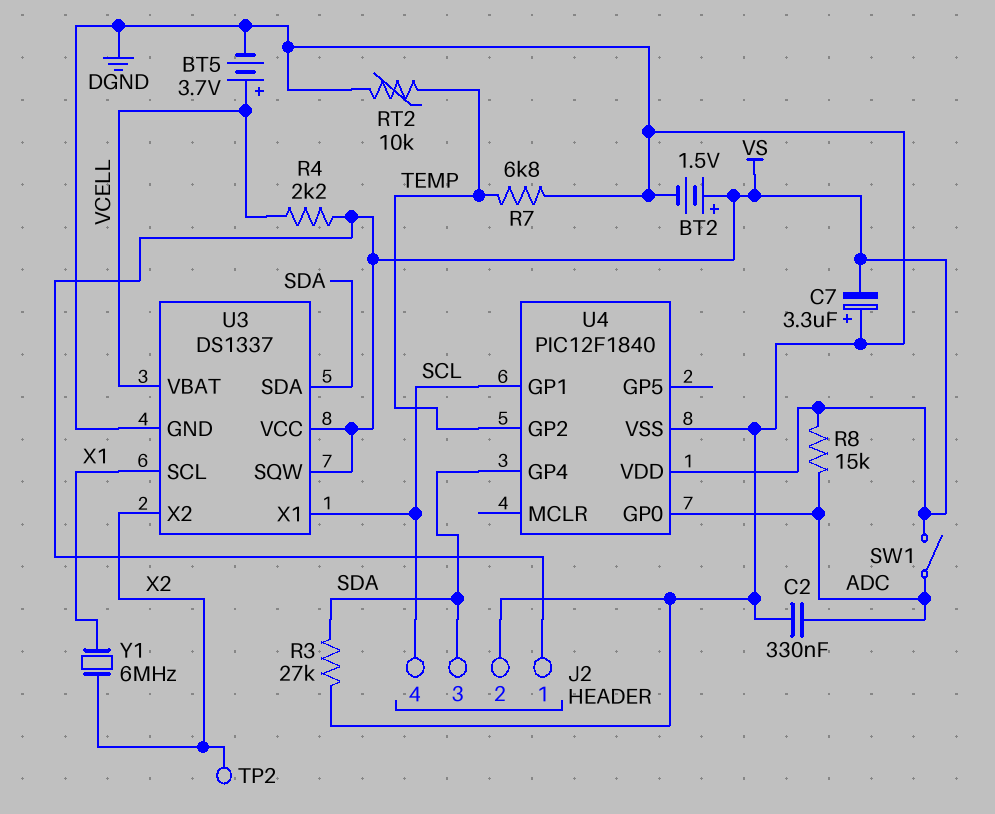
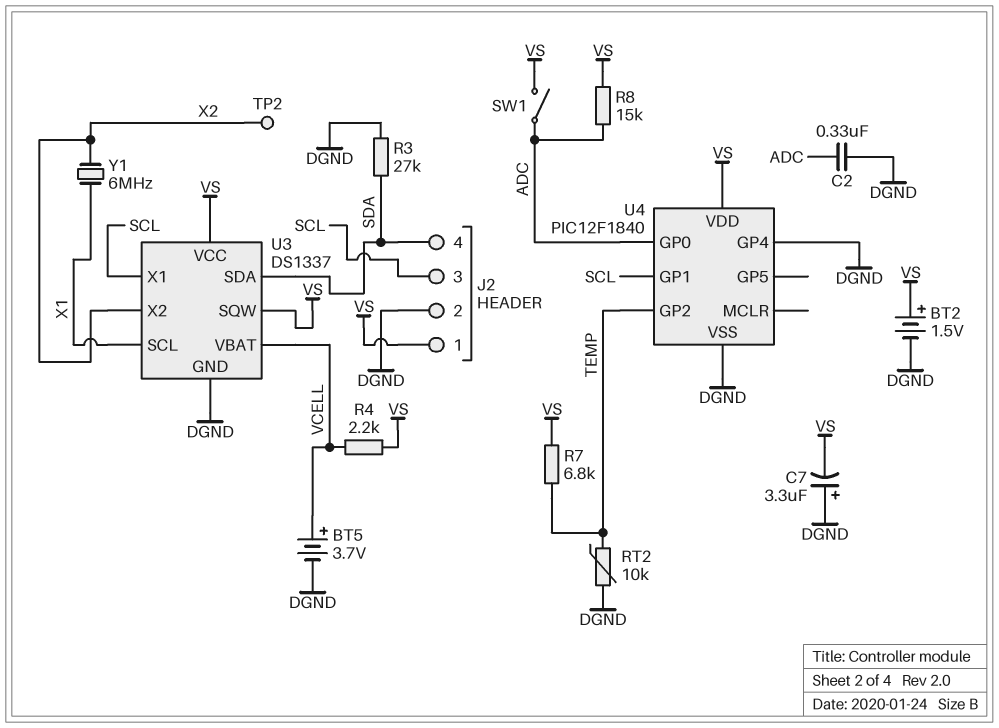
J2 pin 3: SDA -> SCL
J2 pin 4: SCL -> SDA
R7: 6.8k (DGND, TEMP) -> 6.8k (TEMP, VS)
U4 pin GP4: SDA -> DGND

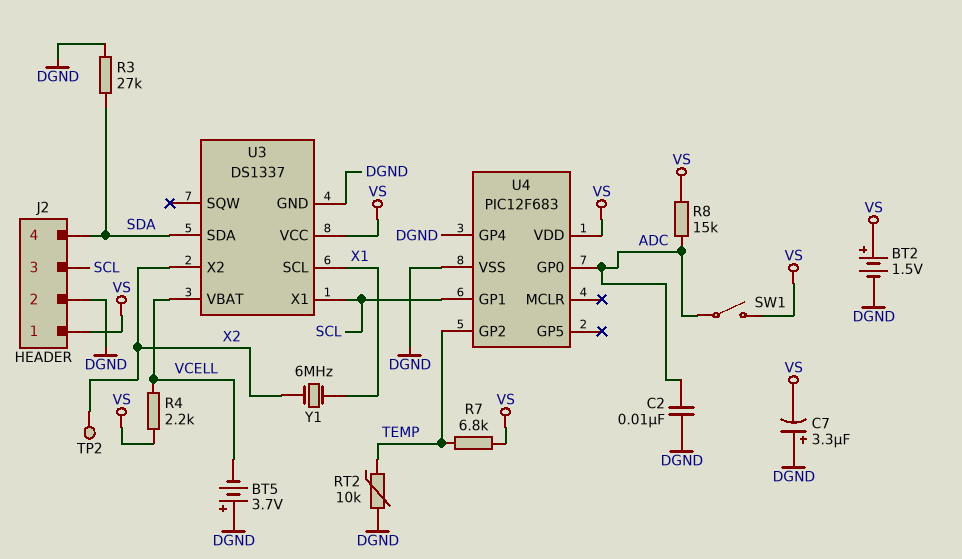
BT5: 3.7V (plus VCELL, minus DGND) -> 3.7V (plus DGND, minus VCELL)
C2: 330nF (ADC, DGND) -> 10nF (ADC, DGND)
U3 pin SQW: VS -> none
U4: PIC12F1840 -> PIC12F683

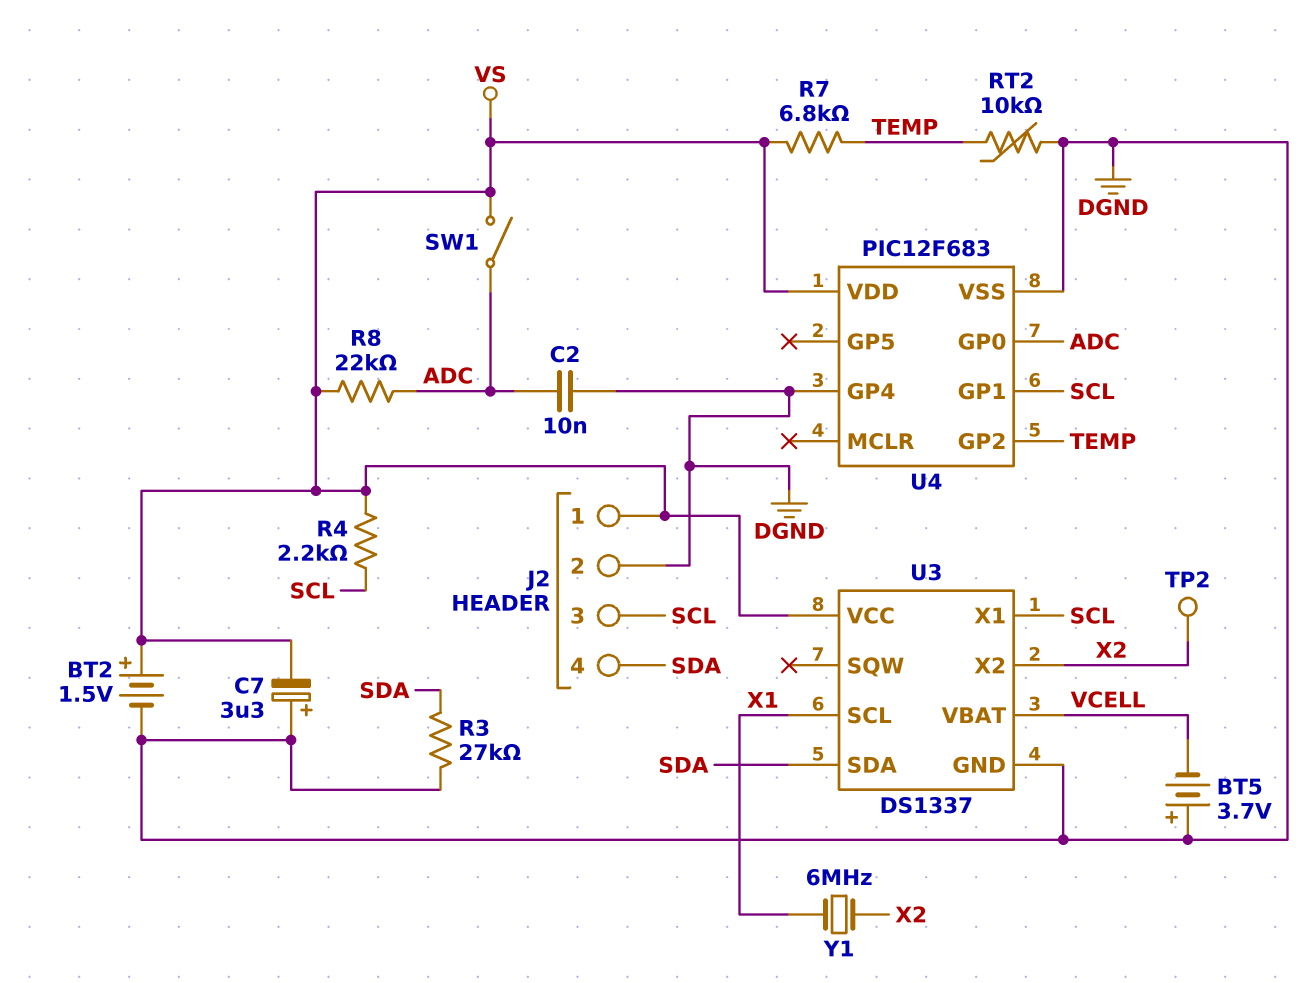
R4: 2.2k (VCELL, VS) -> 2.2k (SCL, VS)
R8: 15k (ADC, VS) -> 22k (ADC, VS)

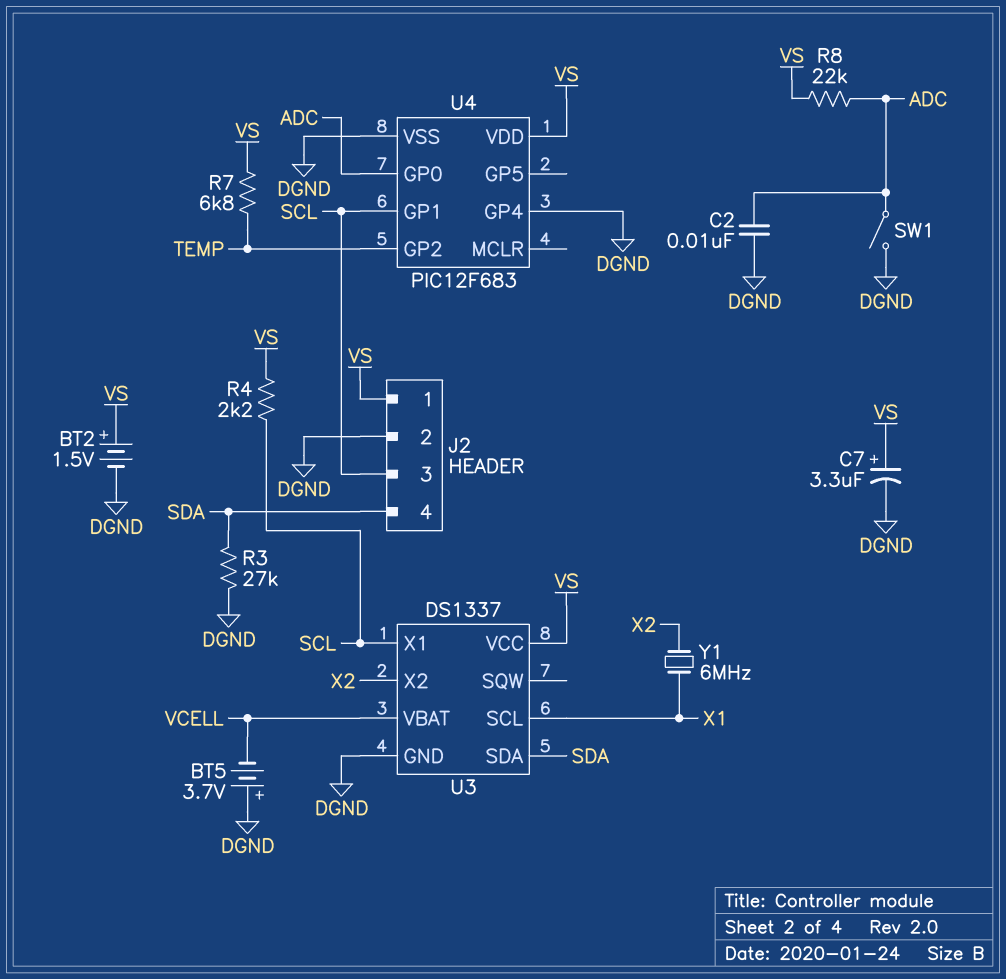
C7: 3.3uF (plus DGND, minus VS) -> 3.3uF (plus VS, minus DGND)
RT2: 10k (DGND, TEMP) -> none
SW1: switch (ADC, VS) -> switch (ADC, DGND)
TP2: test point (X2) -> none

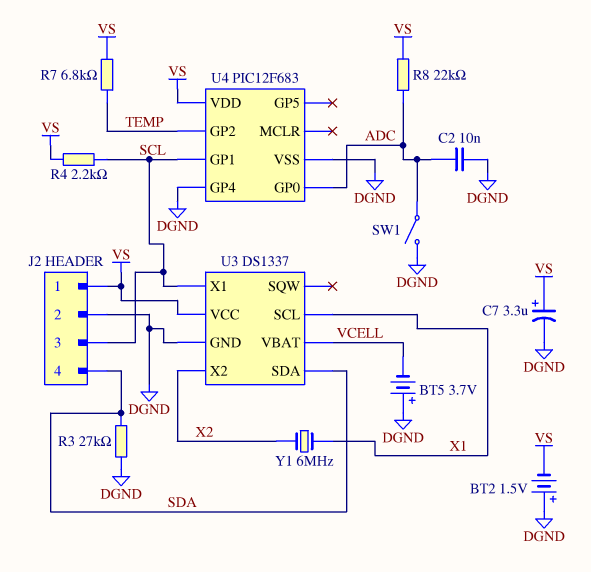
BT2: 1.5V (plus VS, minus DGND) -> 1.5V (plus DGND, minus VS)

